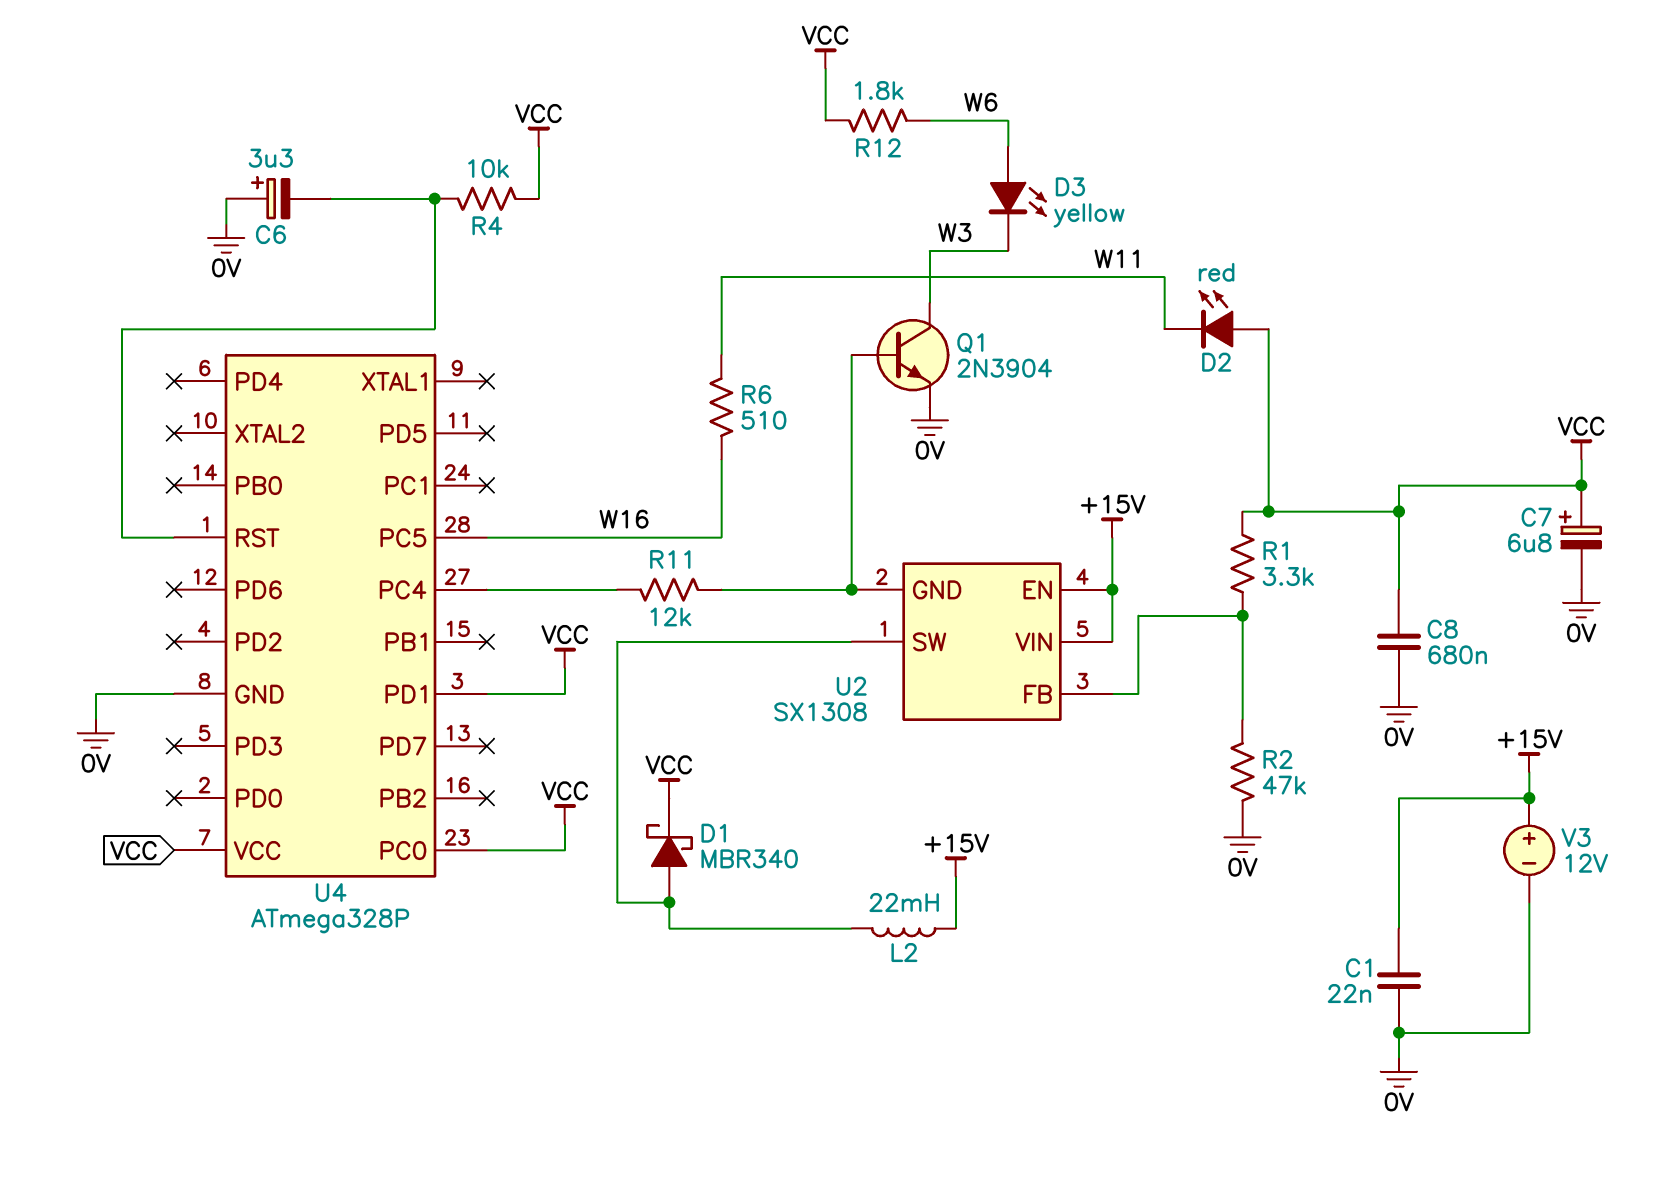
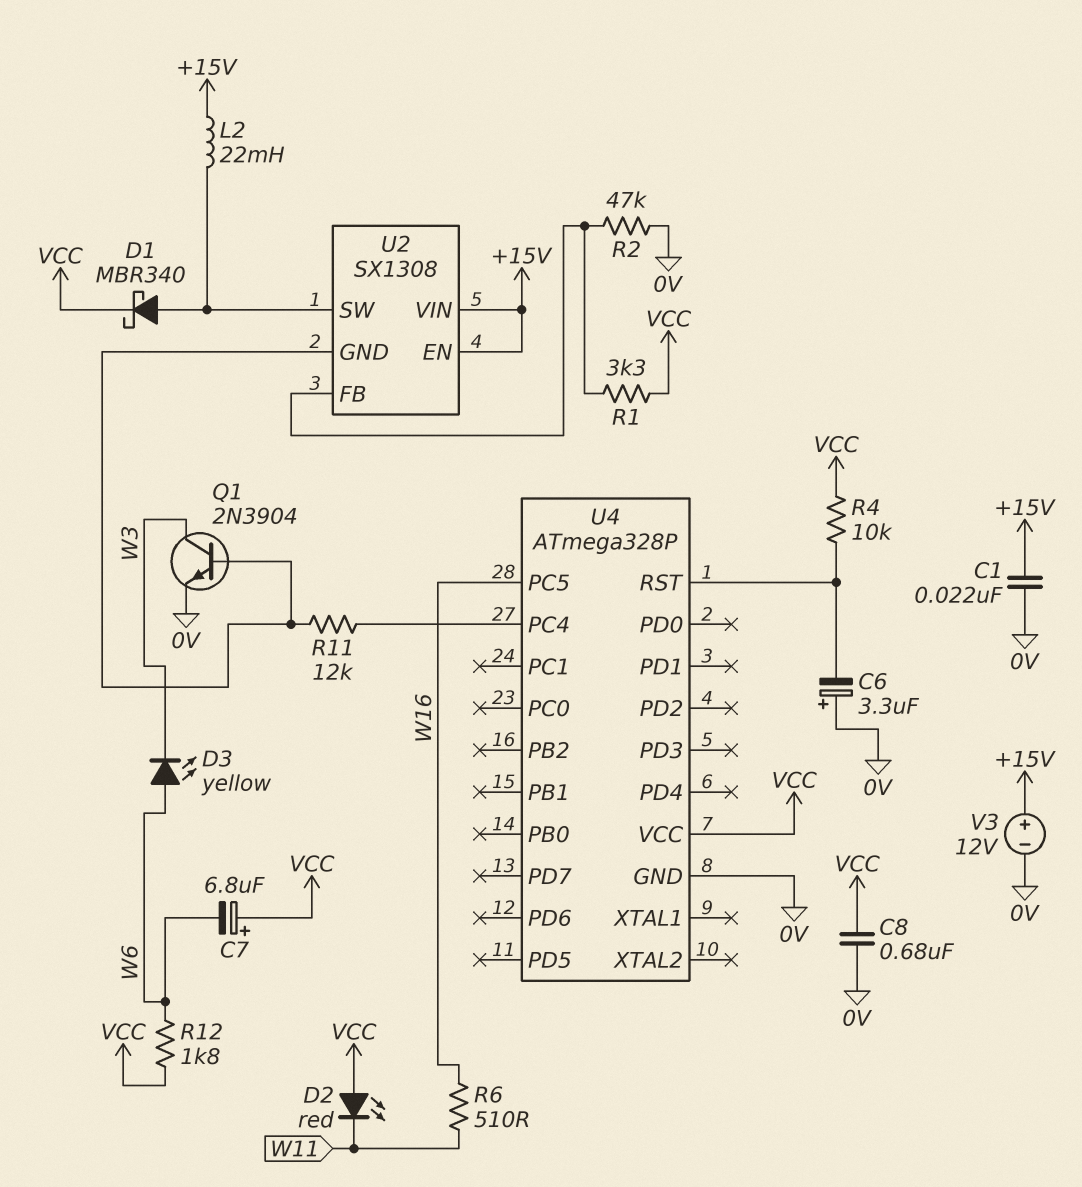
C7: 6.8uF (plus VCC, minus 0V) -> 6.8uF (plus VCC, minus W6)
U4 pin PC0: VCC -> none
U4 pin PD1: VCC -> none

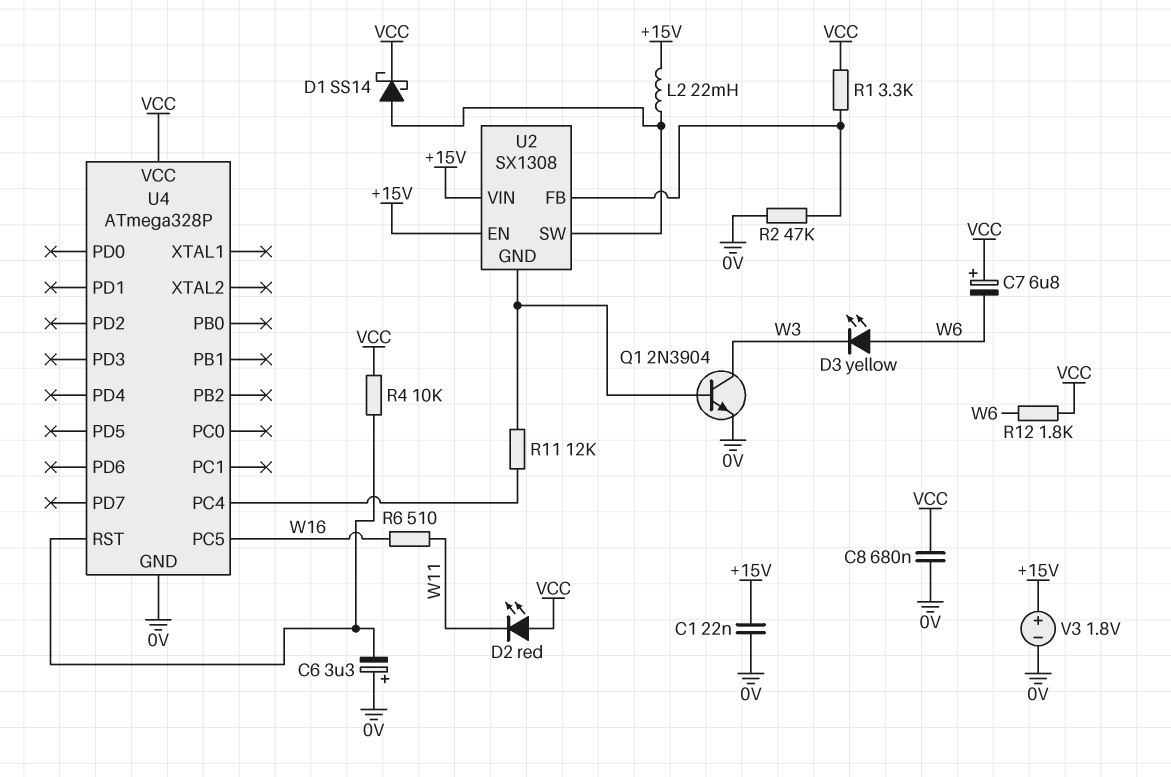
D1: schottky MBR340 (A U2/SW, K VCC) -> schottky SS14 (A U2/SW, K VCC)
V3: 12V (plus +15V, minus 0V) -> 1.8V (plus +15V, minus 0V)

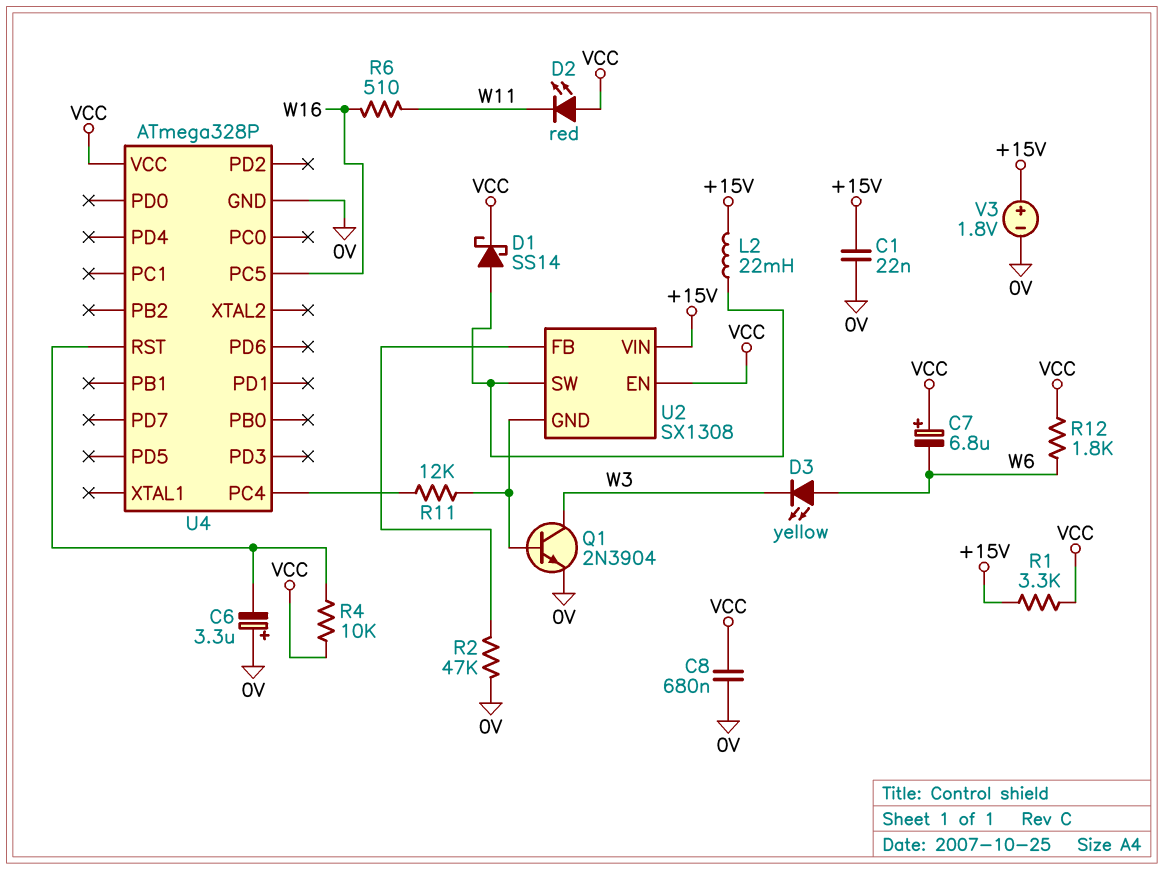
R1: 3.3k (U2/FB, VCC) -> 3.3k (+15V, VCC)
U2 pin EN: +15V -> VCC

